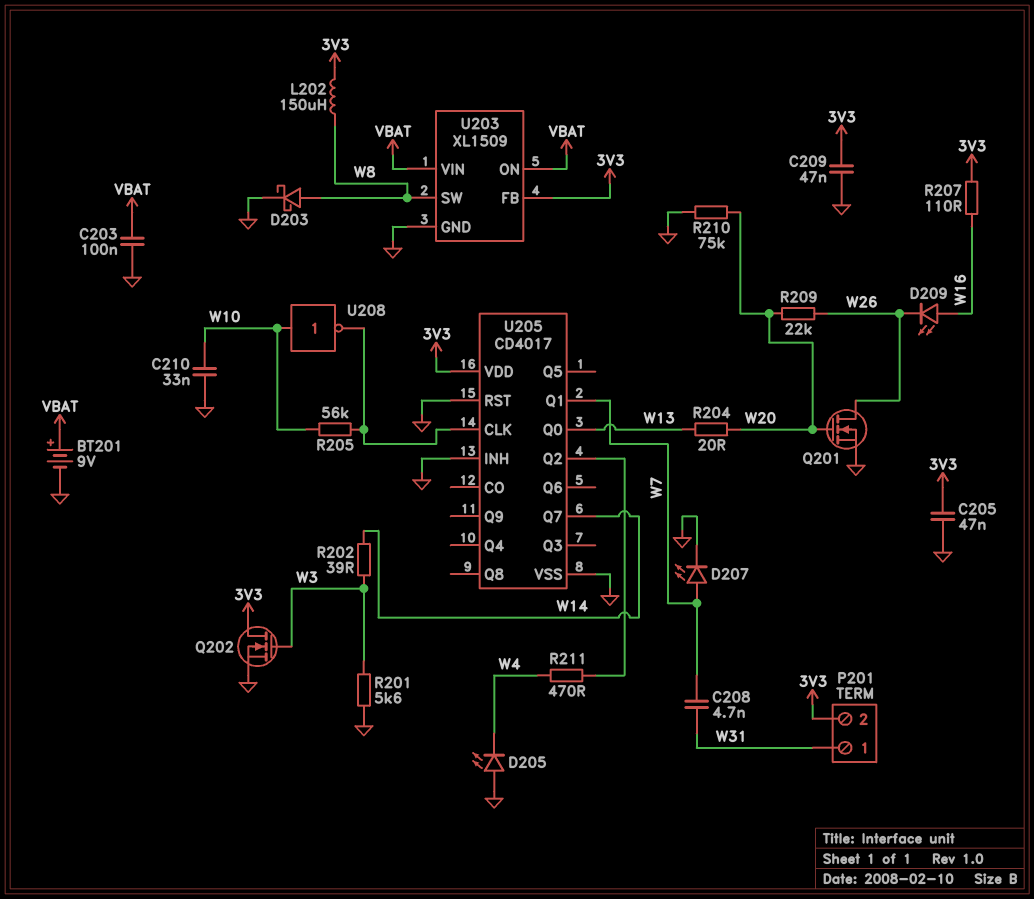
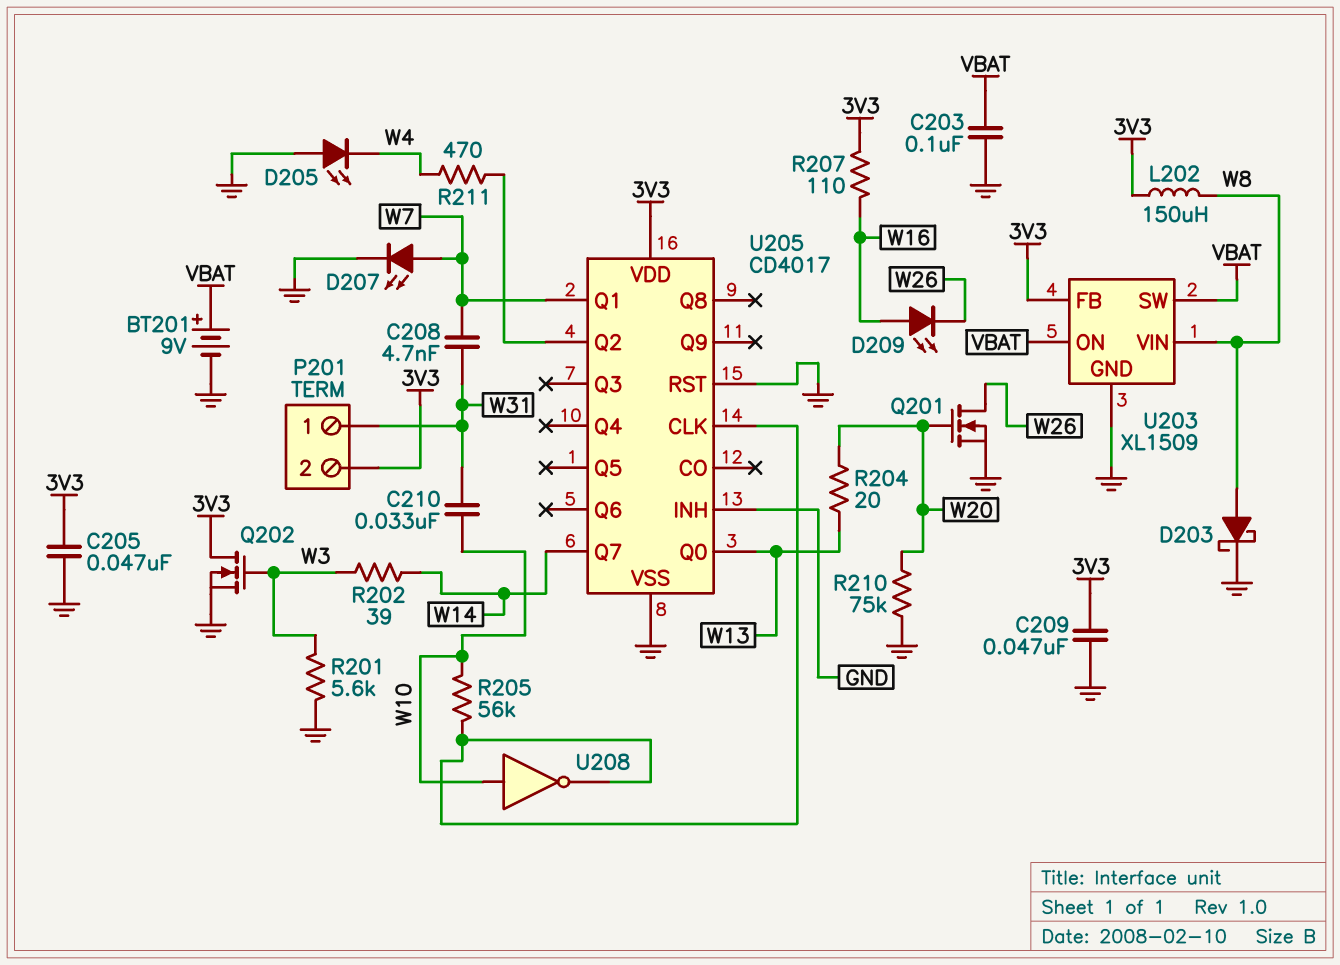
C210: 33nF (GND, W10) -> 33nF (W10, W31)
R209: 22k (W20, W26) -> none
U203 pin SW: W8 -> VBAT
U203 pin VIN: VBAT -> W8

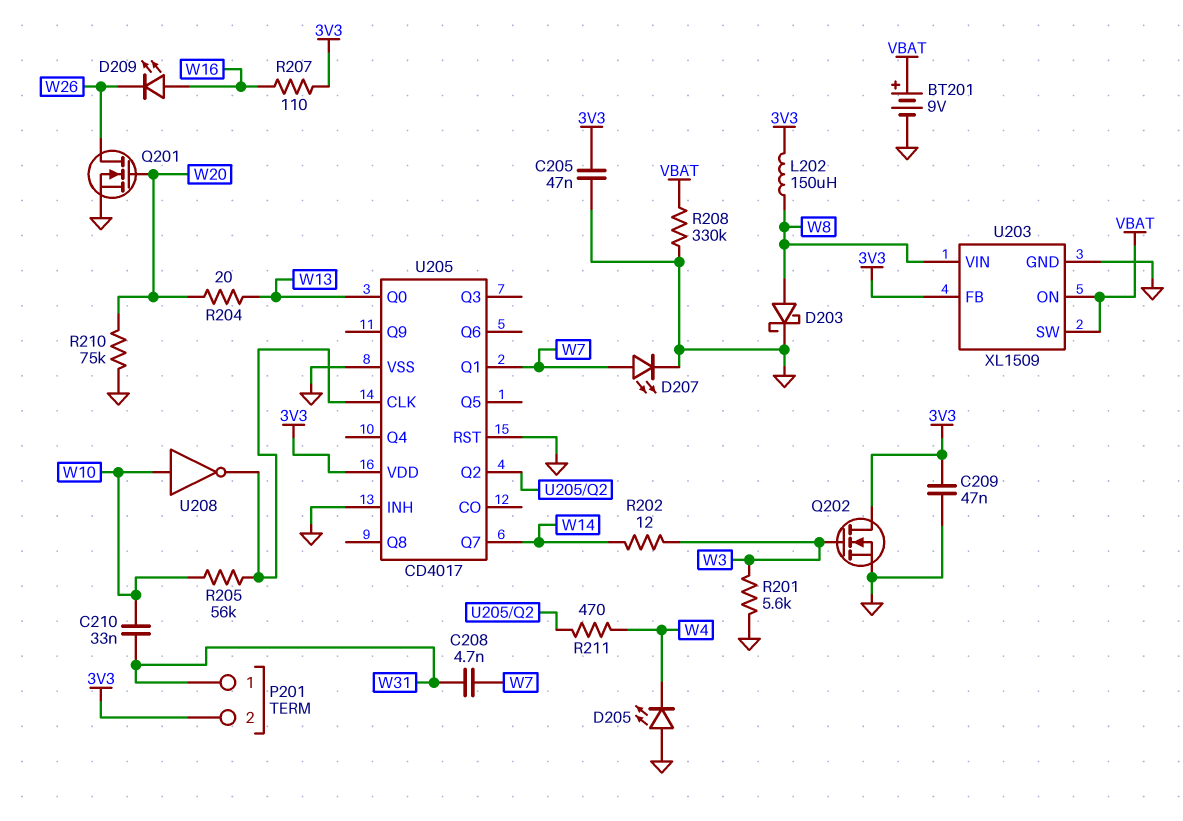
C203: 100nF (GND, VBAT) -> none
R202: 39 (W3, W14) -> 12 (W3, W14)
R208: none -> 330k (GND, VBAT)

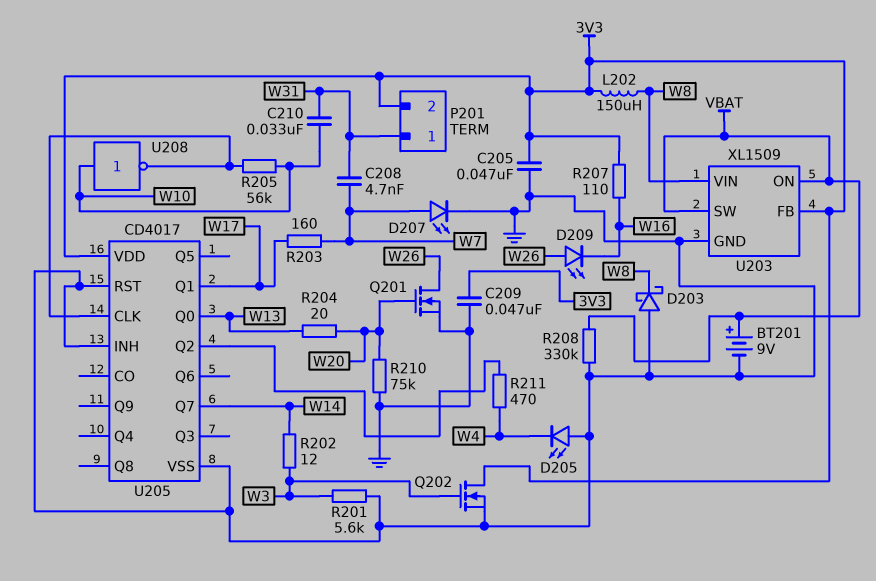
D203: schottky (A W8, K GND) -> schottky (A GND, K W8)
D209: LED (A W16, K W26) -> LED (A W26, K W16)
R203: none -> 160 (W7, W17)
U205 pin Q1: W7 -> W17

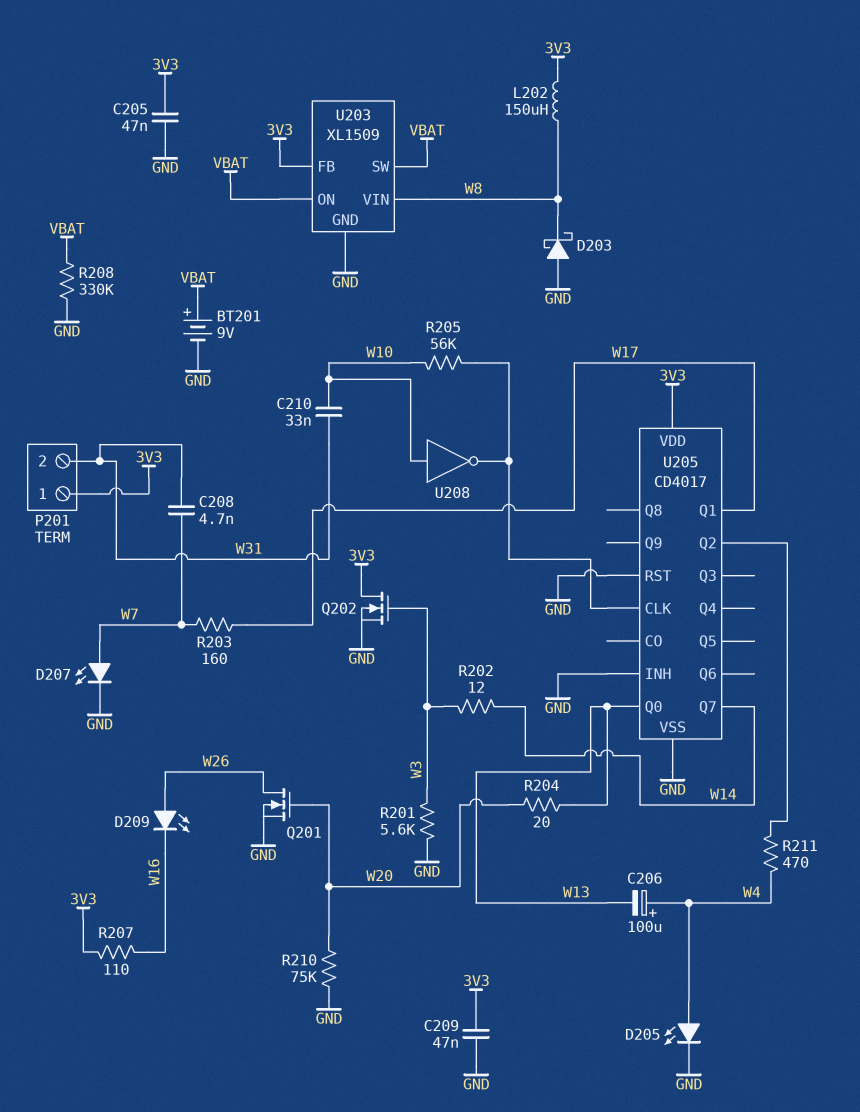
C206: none -> 100uF (plus W4, minus W13)
D205: LED (A GND, K W4) -> LED (A W4, K GND)
P201 pin 1: W31 -> 3V3
P201 pin 2: 3V3 -> W31

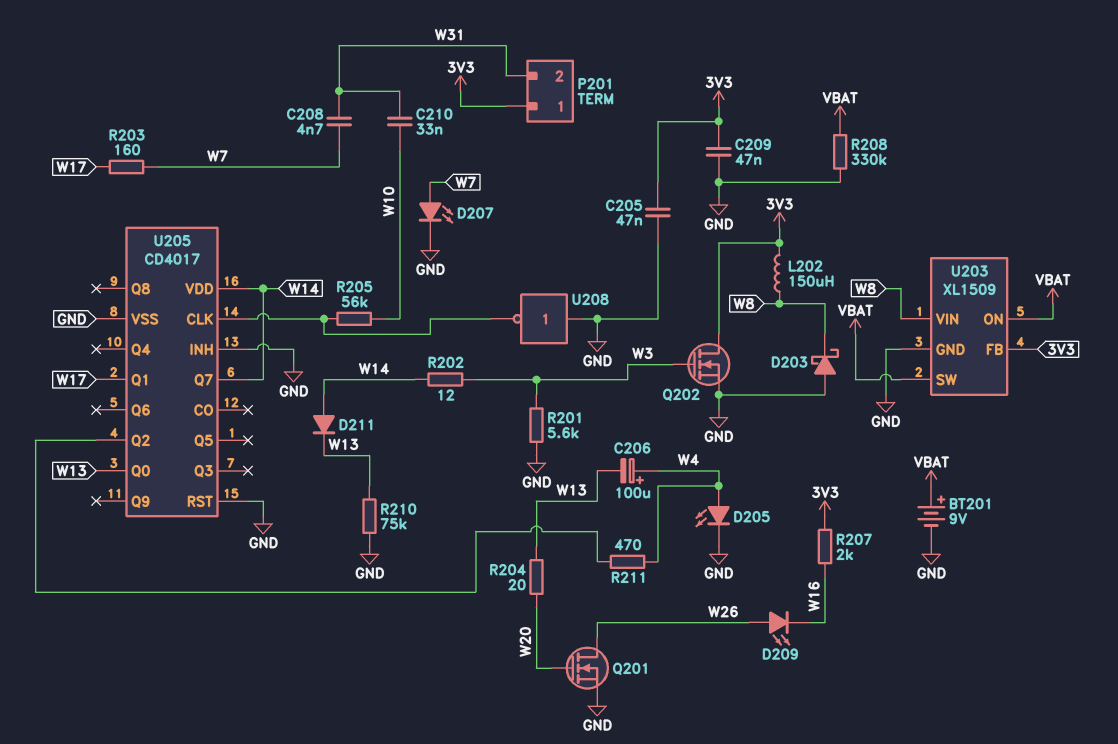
D211: none -> diode (A W14, K W13)
R207: 110 (3V3, W16) -> 2k (3V3, W16)
R210: 75k (GND, W20) -> 75k (GND, W13)
U205 pin VDD: 3V3 -> W14
U208: NOT (in W10, out U205/CLK) -> NOT (in GND, out U205/CLK)

